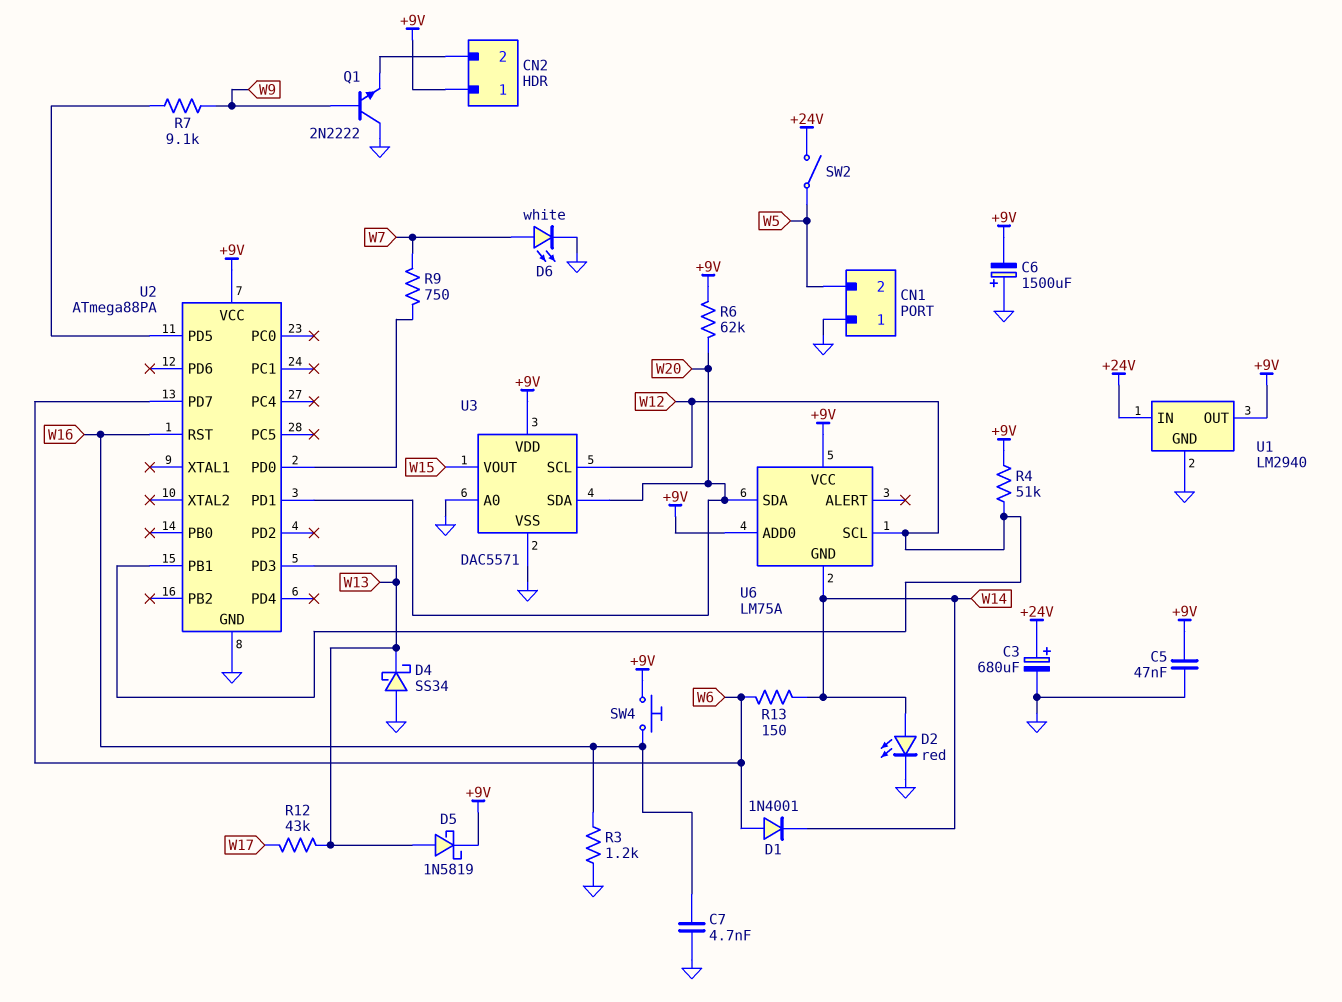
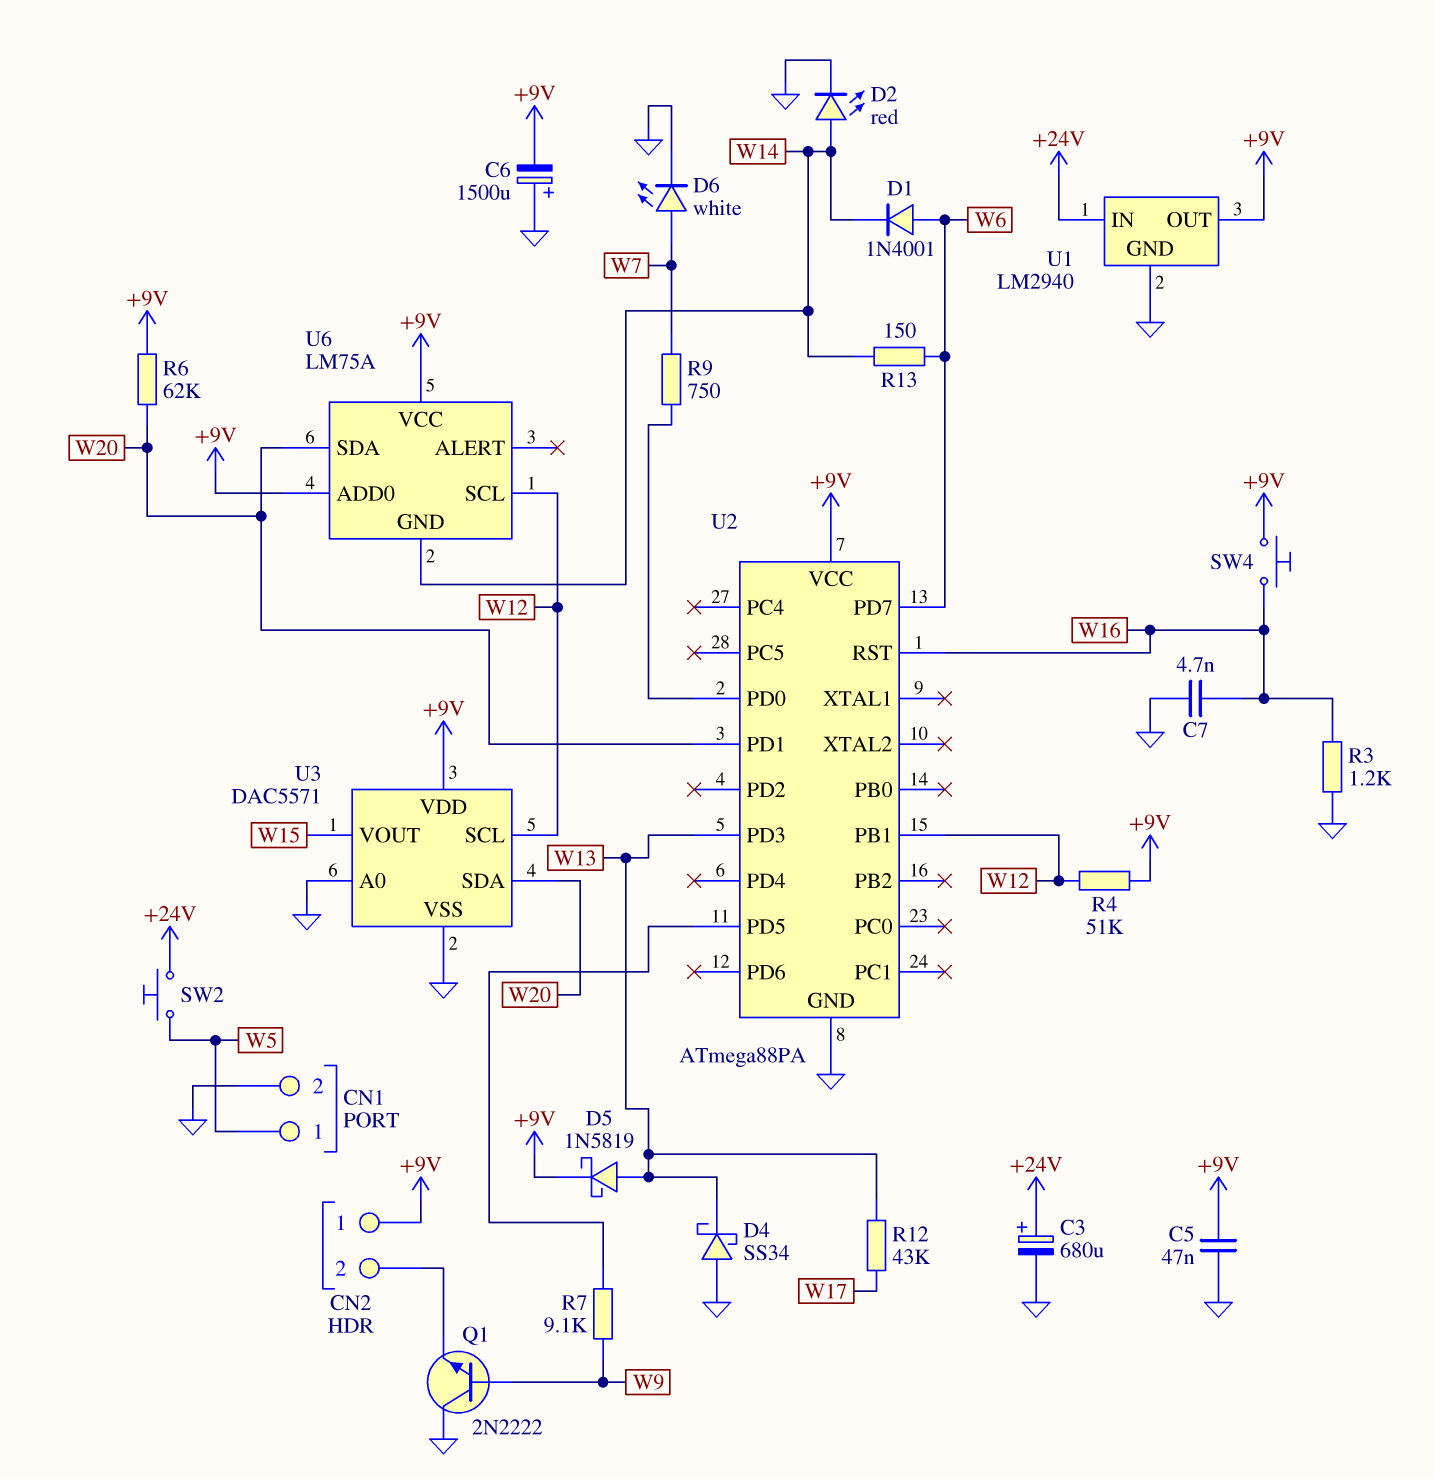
CN1 pin 1: GND -> W5
CN1 pin 2: W5 -> GND
SW2: switch (+24V, W5) -> button (+24V, W5)

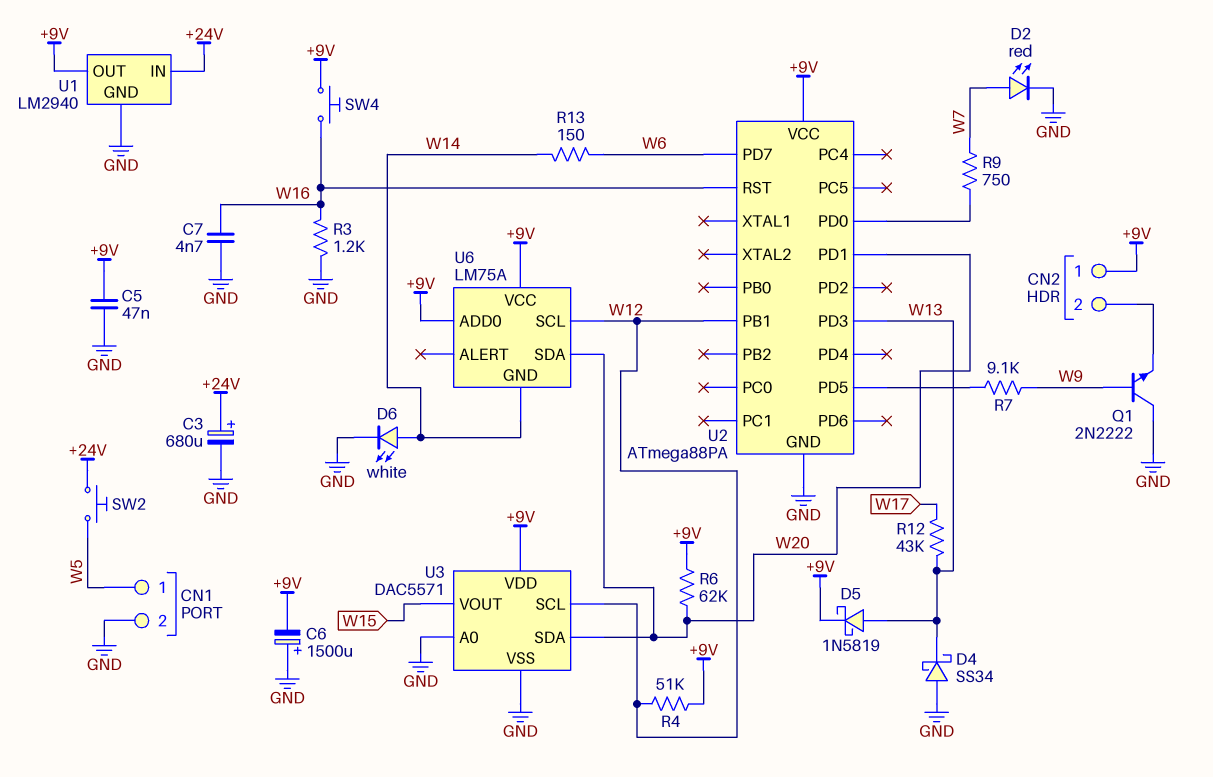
D1: diode 1N4001 (A W6, K W14) -> none
D2: LED red (A W14, K GND) -> LED red (A W7, K GND)
D6: LED white (A W7, K GND) -> LED white (A W14, K GND)

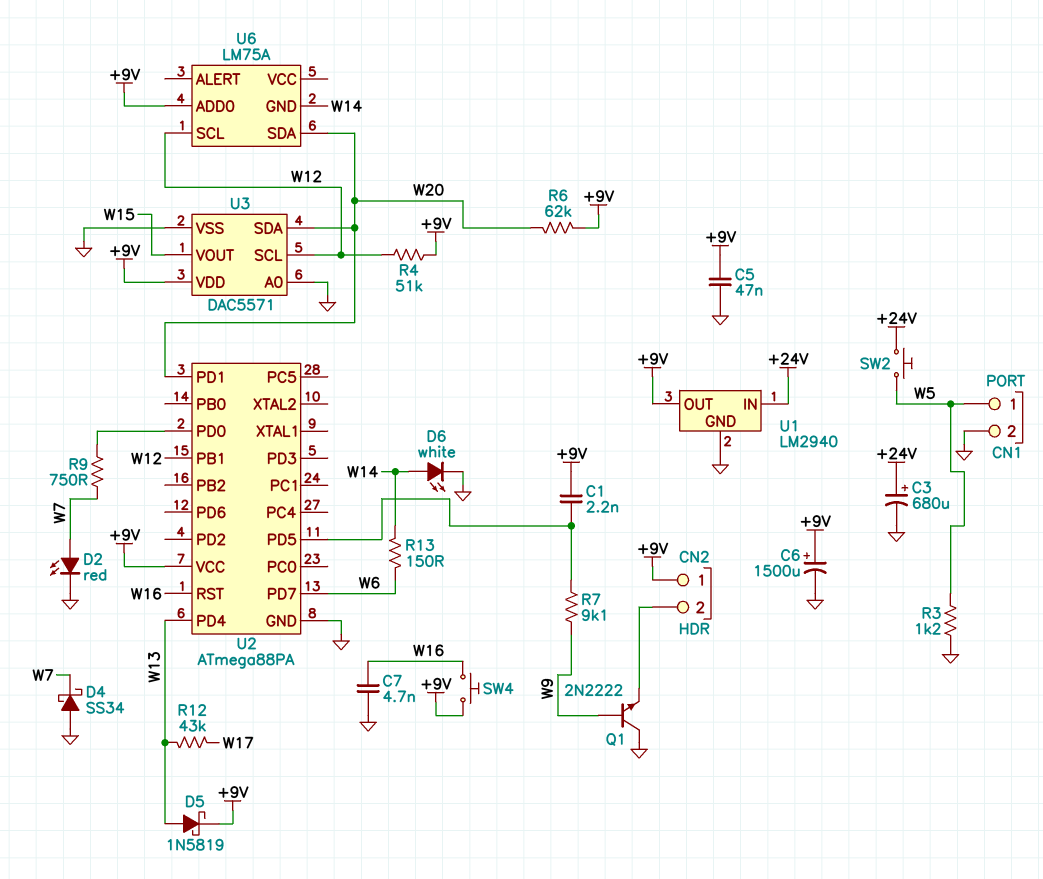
C1: none -> 2.2nF (+9V, U2/PD5)
C6: 1500uF (plus GND, minus +9V) -> 1500uF (plus +9V, minus GND)
D4: schottky SS34 (A GND, K W13) -> schottky SS34 (A GND, K W7)
R3: 1.2k (GND, W16) -> 1.2k (GND, W5)
U2 pin PD3: W13 -> none
U2 pin PD4: none -> W13
U6 pin VCC: +9V -> none

